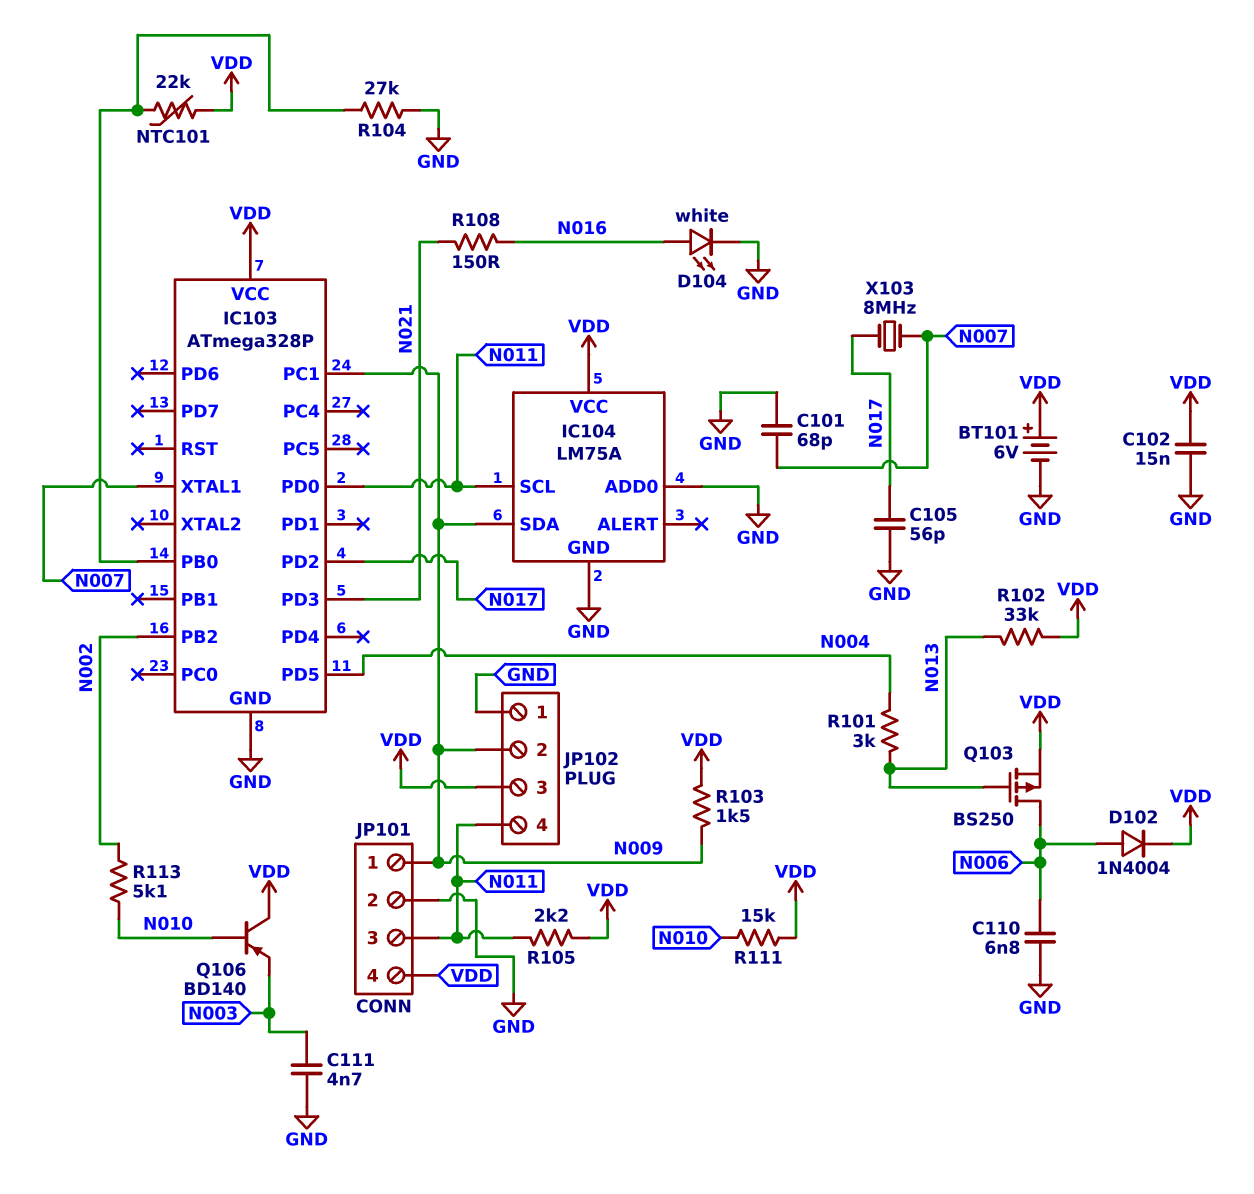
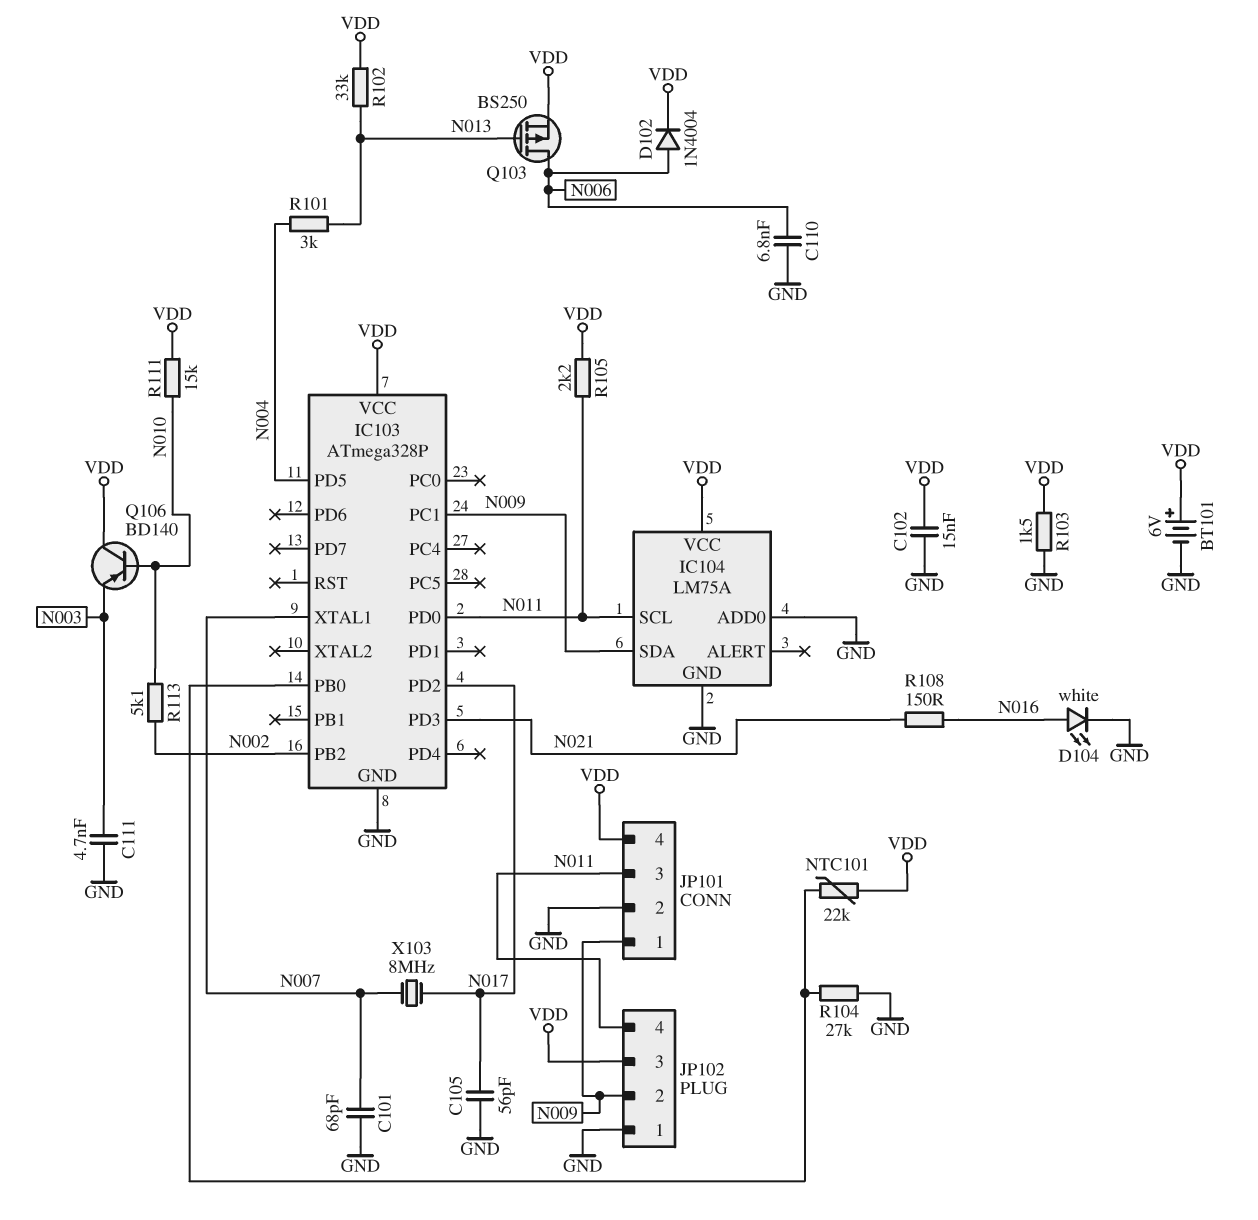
R103: 1.5k (N009, VDD) -> 1.5k (GND, VDD)

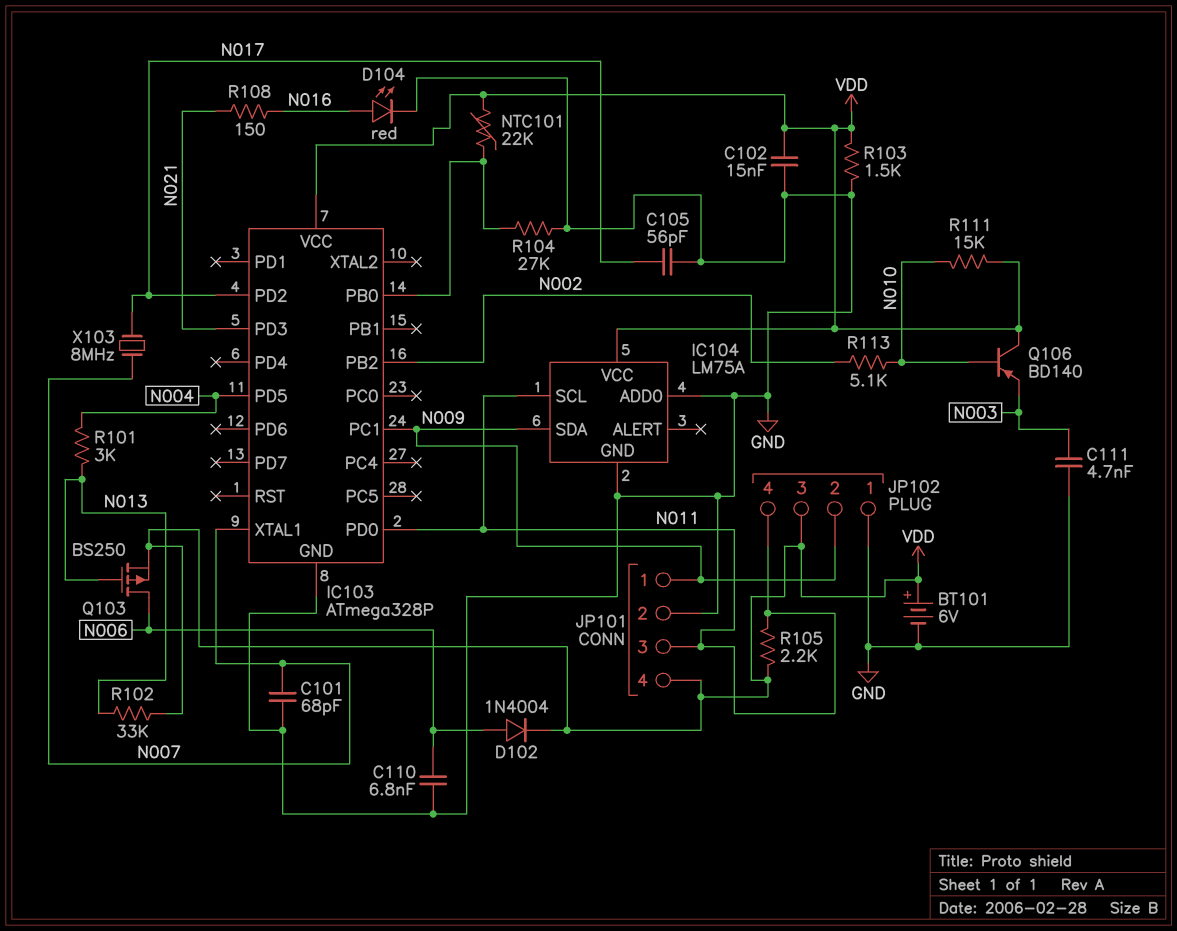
D104: LED white (A N016, K GND) -> LED red (A N016, K GND)

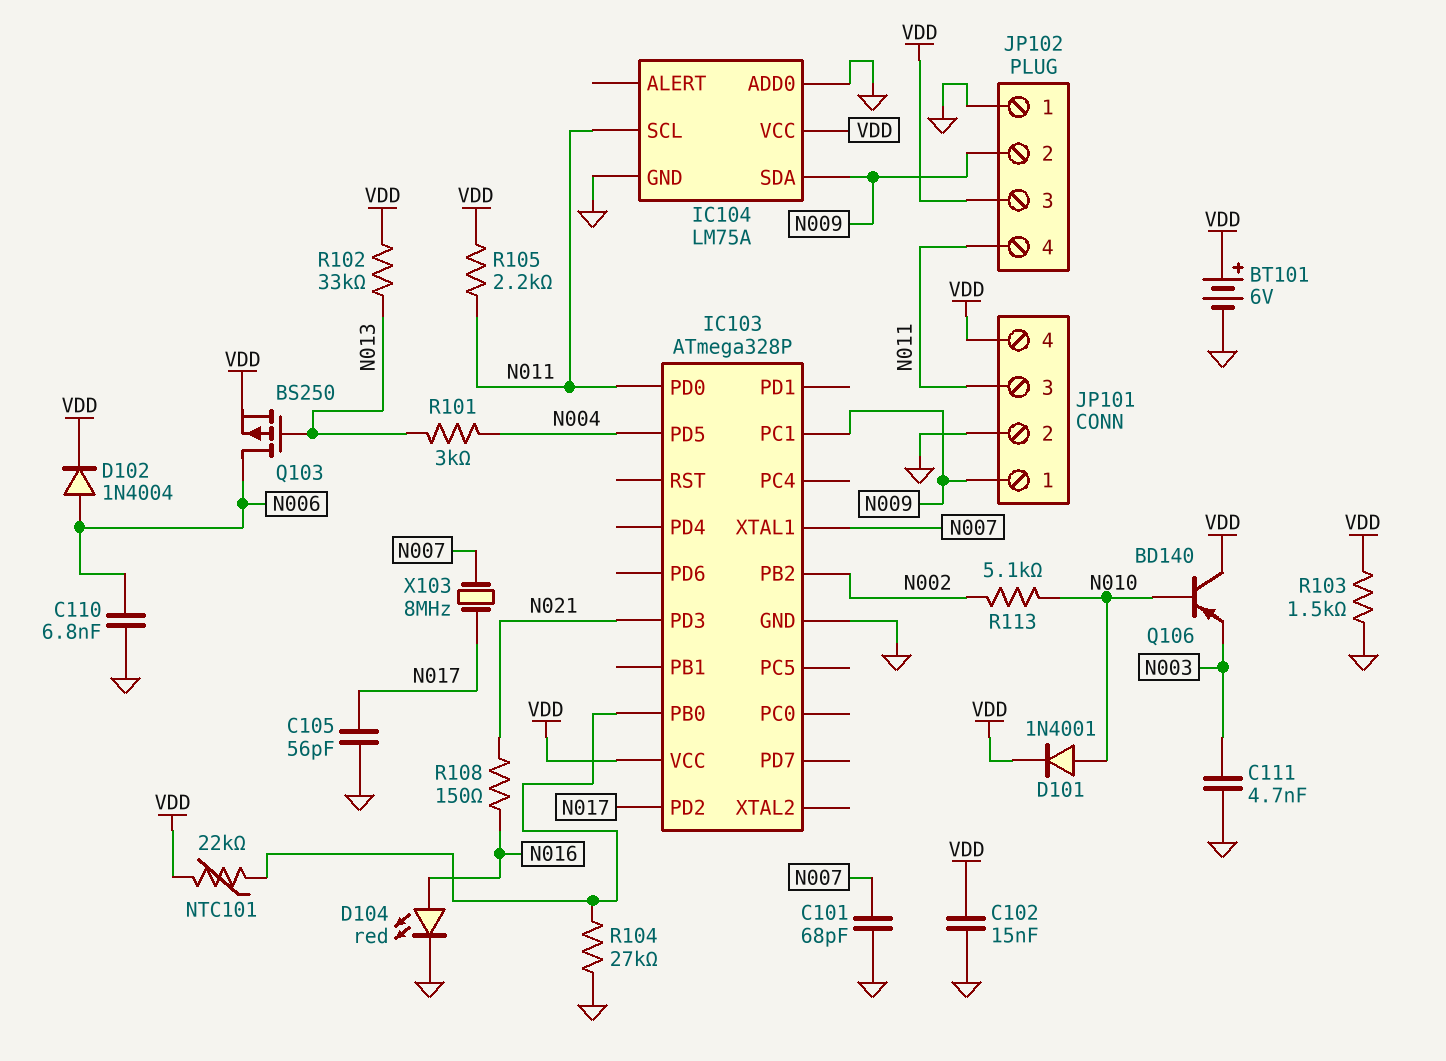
D101: none -> diode 1N4001 (A N010, K VDD)
R111: 15k (N010, VDD) -> none

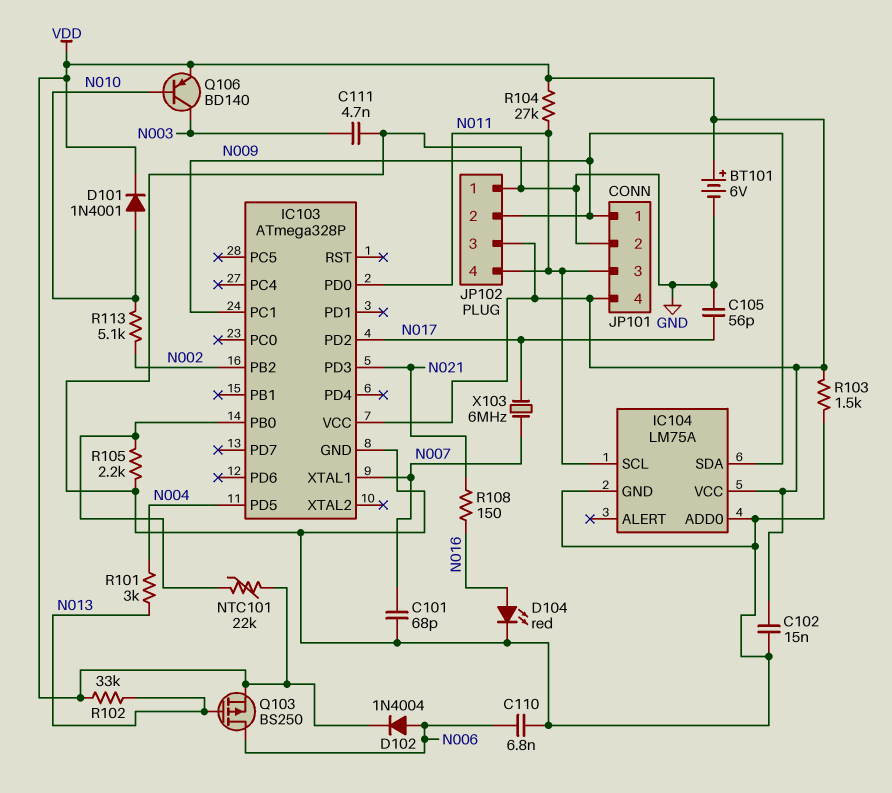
Q106: PNP BD140 (B N010, C VDD, E N003) -> PNP BD140 (B N010, C N003, E VDD)
R104: 27k (GND, IC103/PB0) -> 27k (N011, VDD)
R105: 2.2k (N011, VDD) -> 2.2k (GND, IC103/PB0)
X103: 8MHz (N007, N017) -> 6MHz (N007, N017)

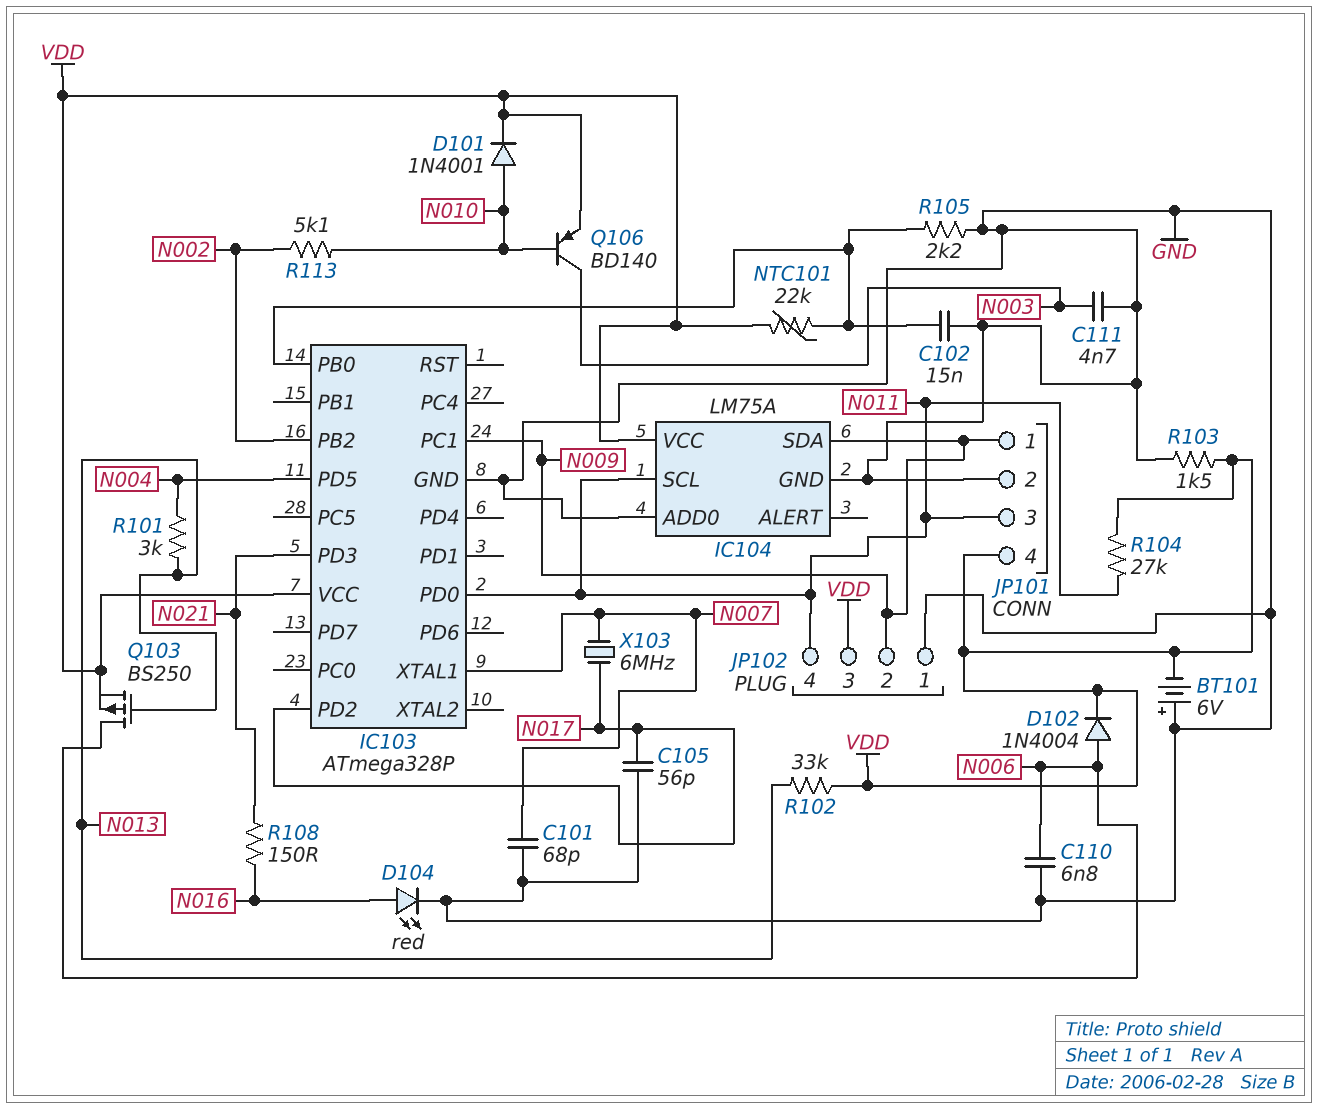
BT101: 6V (plus VDD, minus GND) -> 6V (plus GND, minus VDD)
C102: 15nF (GND, VDD) -> 15nF (GND, IC103/PB0)

